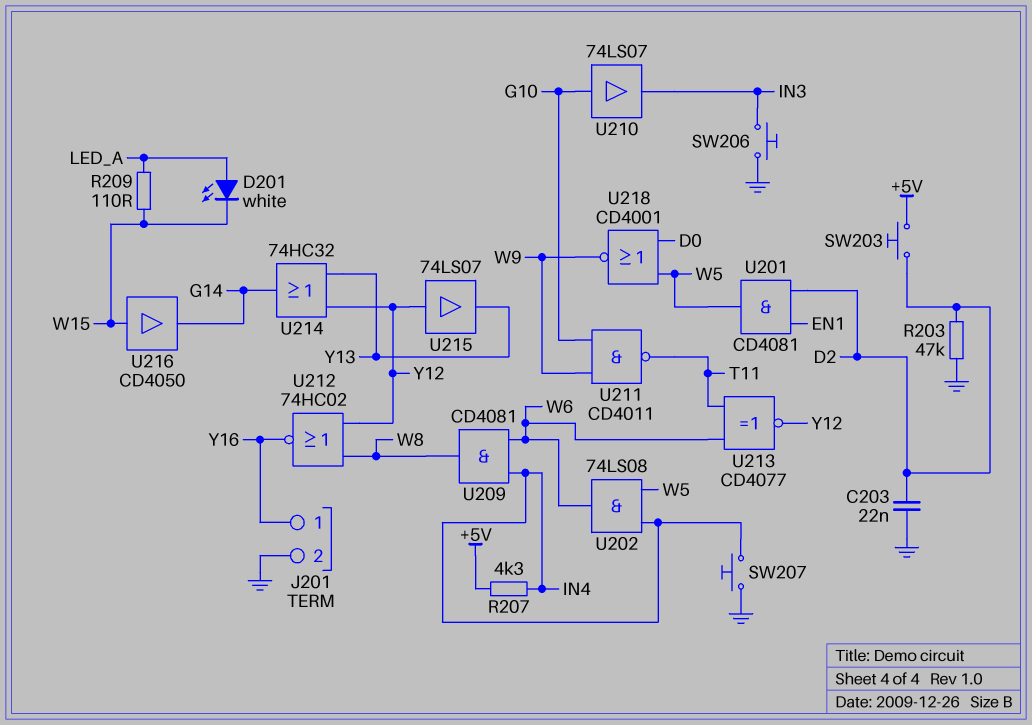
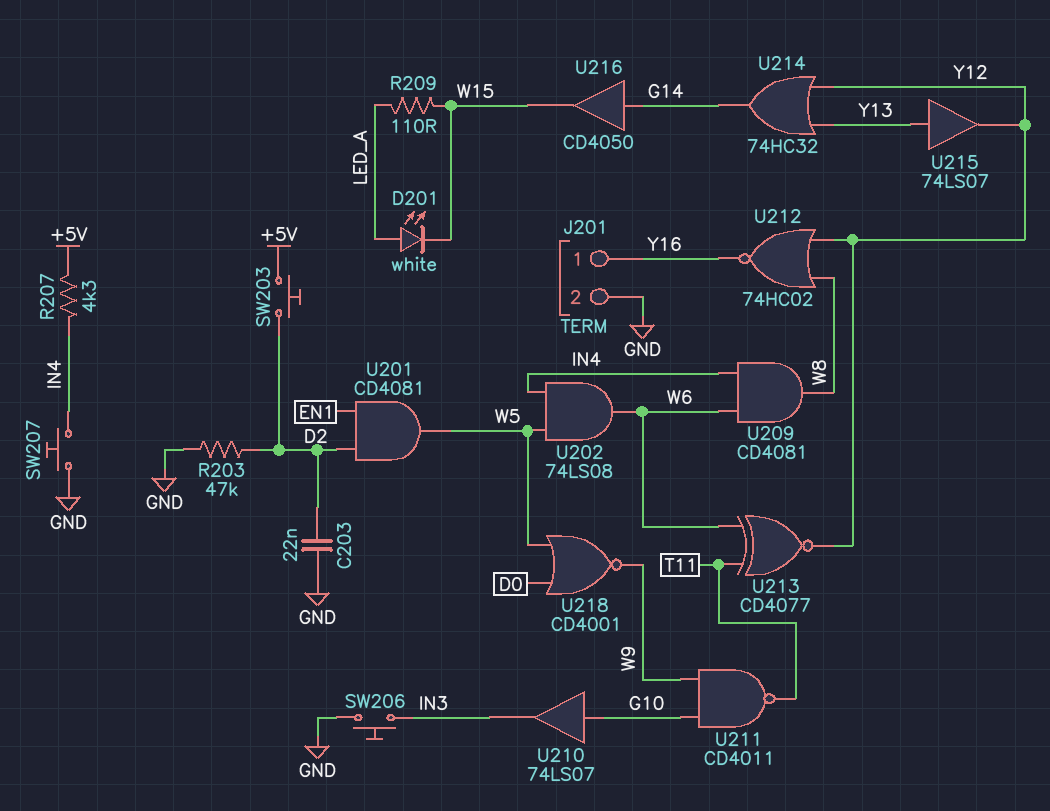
U215: buffer 74LS07 (in Y12, out Y13) -> buffer 74LS07 (in Y13, out Y12)
U216: buffer CD4050 (in W15, out G14) -> buffer CD4050 (in G14, out W15)

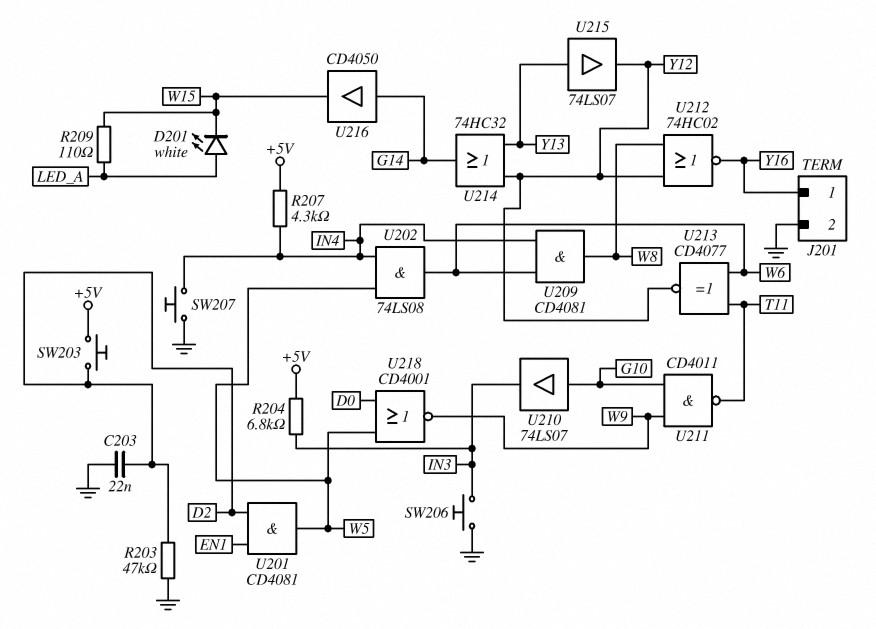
R204: none -> 6.8k (+5V, IN3)

